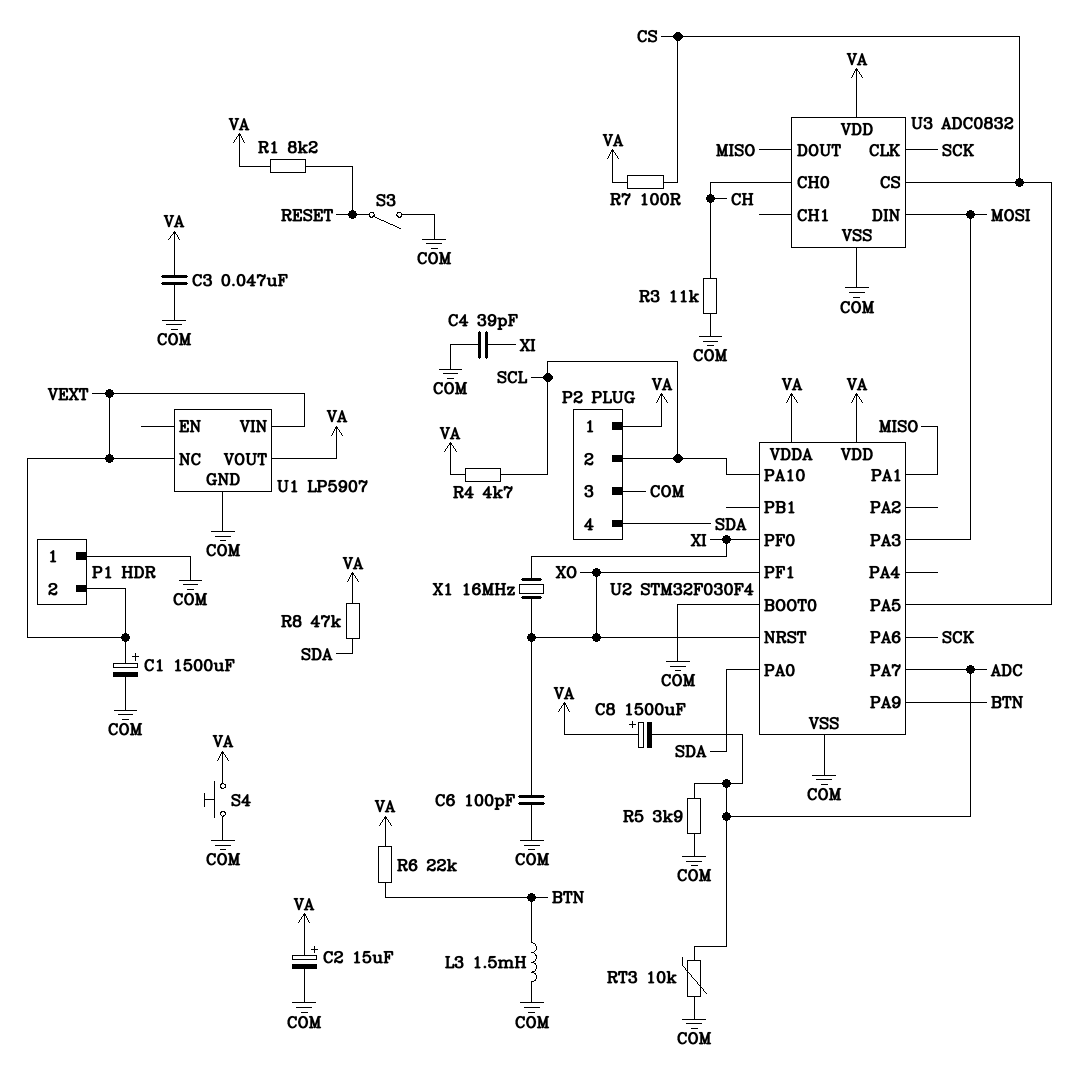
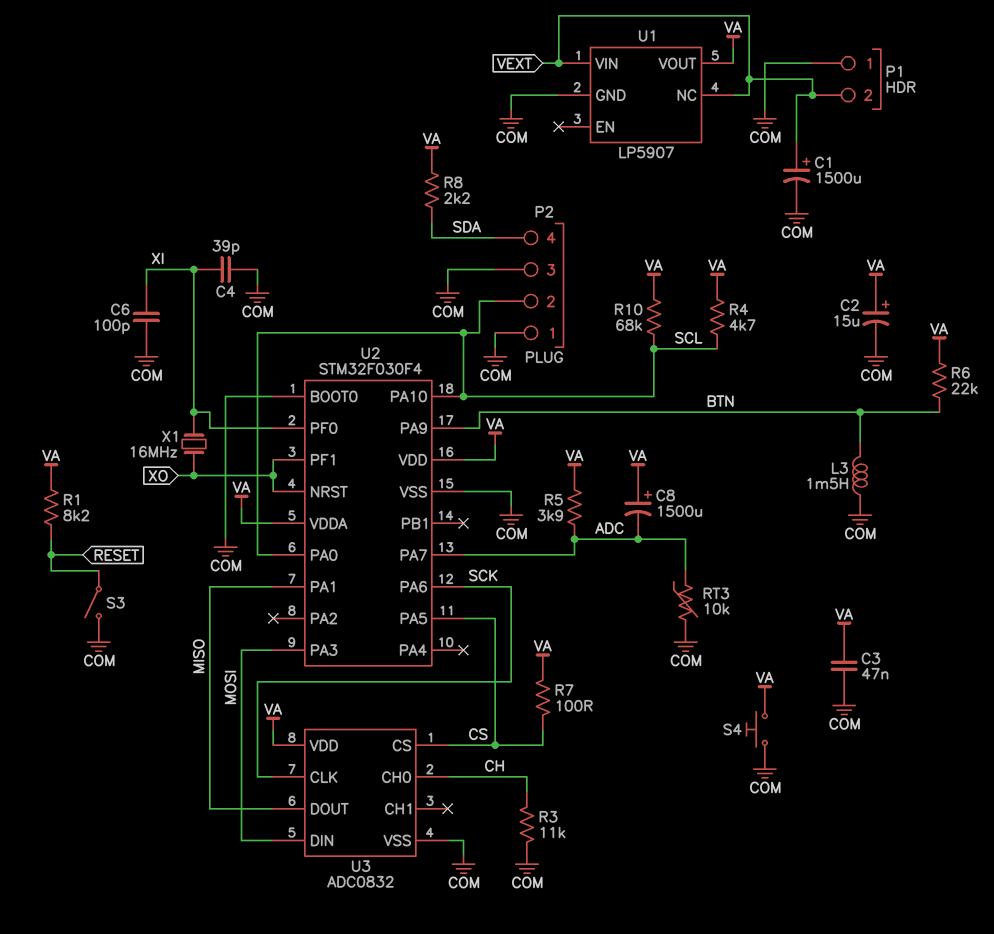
C6: 100pF (COM, XO) -> 100pF (COM, XI)
P2 pin 1: VA -> COM
R5: 3.9k (ADC, COM) -> 3.9k (ADC, VA)
R8: 47k (SDA, VA) -> 2.2k (SDA, VA)
R10: none -> 68k (SCL, VA)
U2 pin PA0: SDA -> SCL

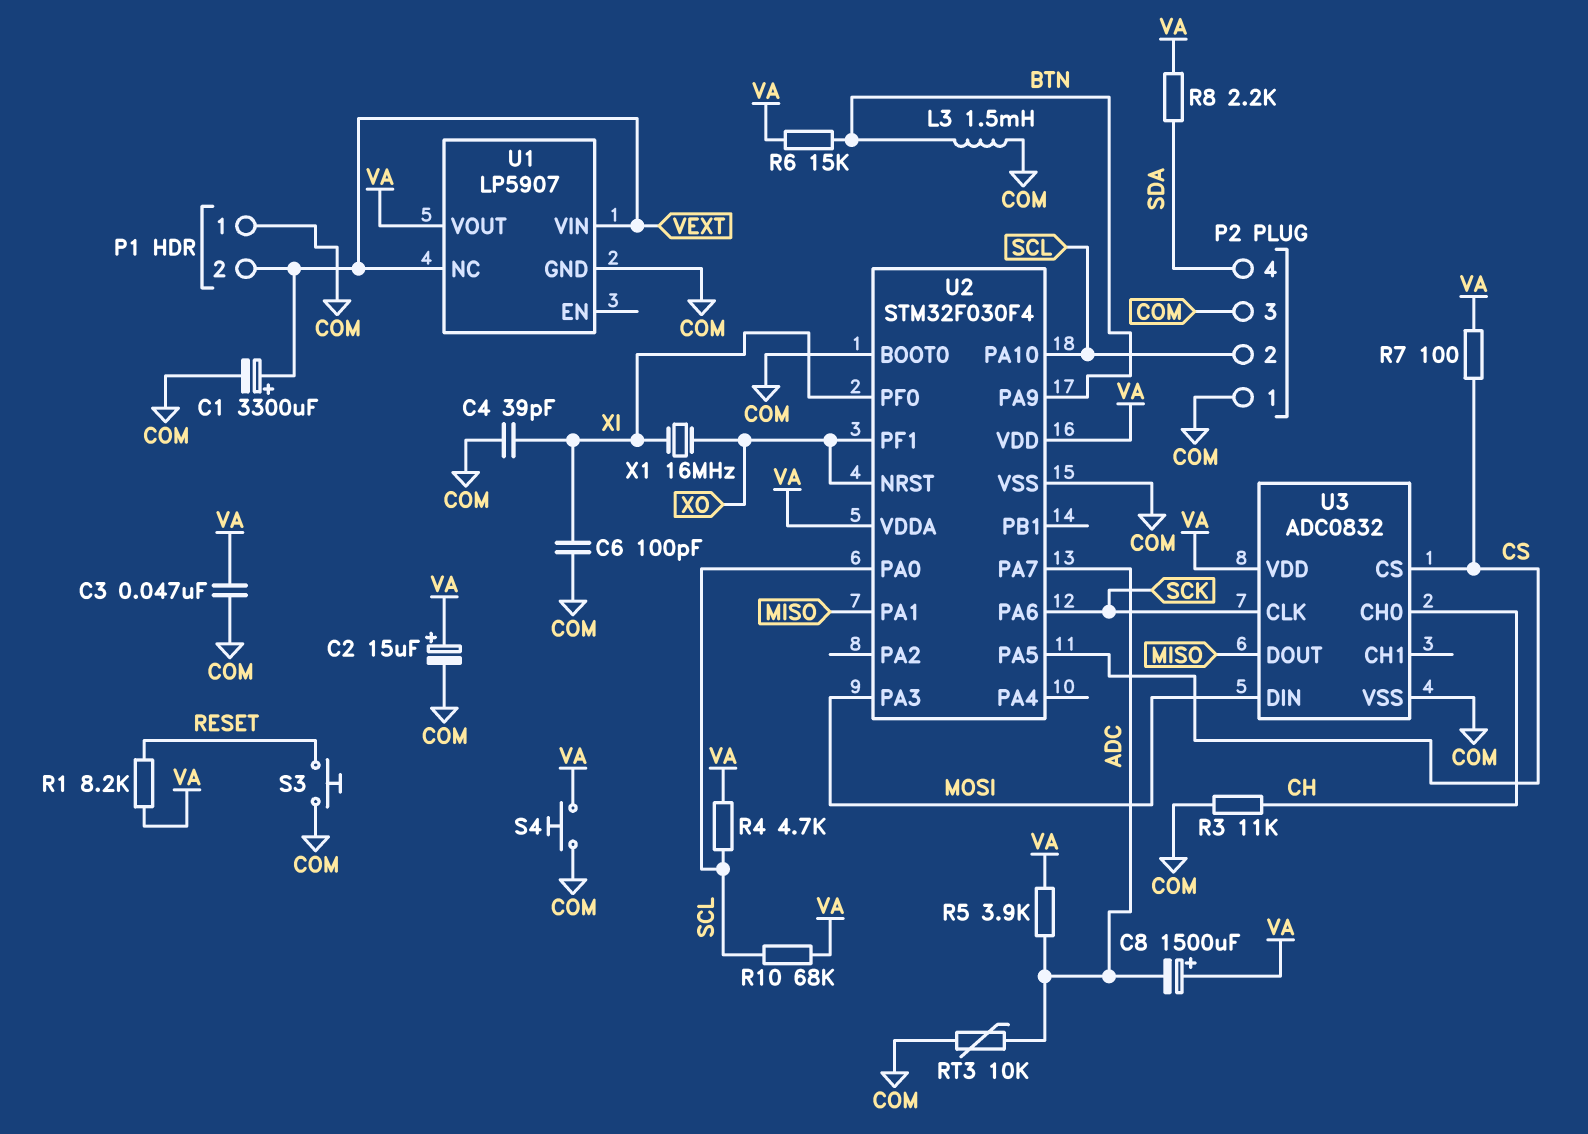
C1: 1500uF (plus VEXT, minus COM) -> 3300uF (plus VEXT, minus COM)
R6: 22k (BTN, VA) -> 15k (BTN, VA)
S3: switch (COM, RESET) -> button (COM, RESET)

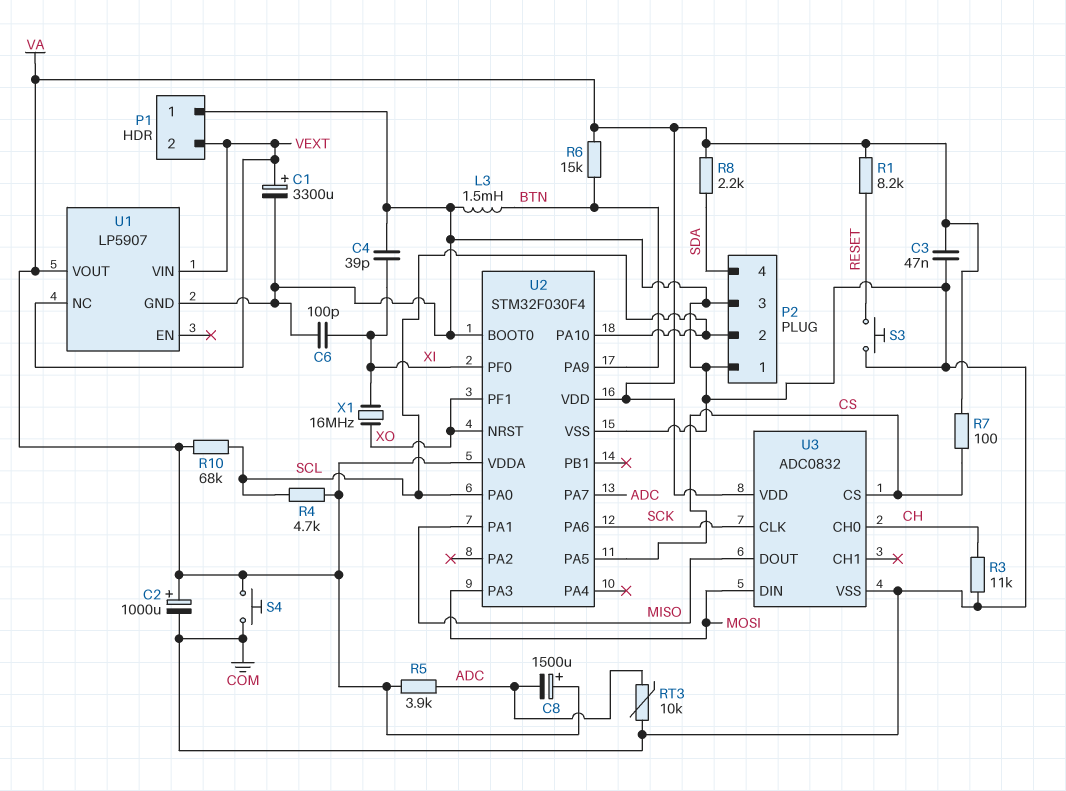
C2: 15uF (plus VA, minus COM) -> 1000uF (plus VA, minus COM)

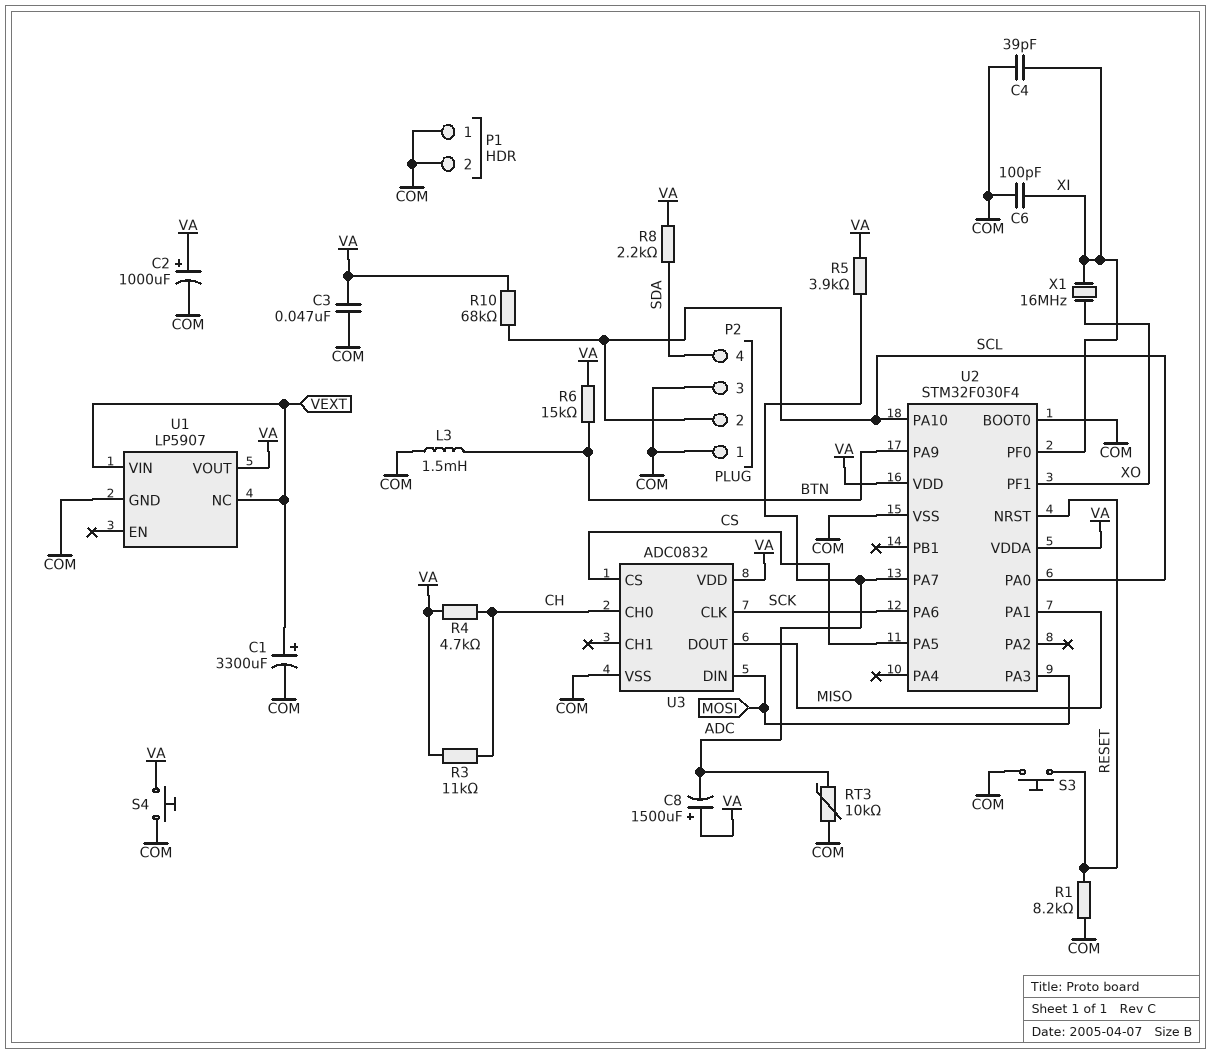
P1 pin 2: VEXT -> COM
R1: 8.2k (RESET, VA) -> 8.2k (COM, RESET)
R3: 11k (CH, COM) -> 11k (CH, VA)
R4: 4.7k (SCL, VA) -> 4.7k (CH, VA)
R7: 100 (CS, VA) -> none
U2 pin NRST: XO -> RESET

